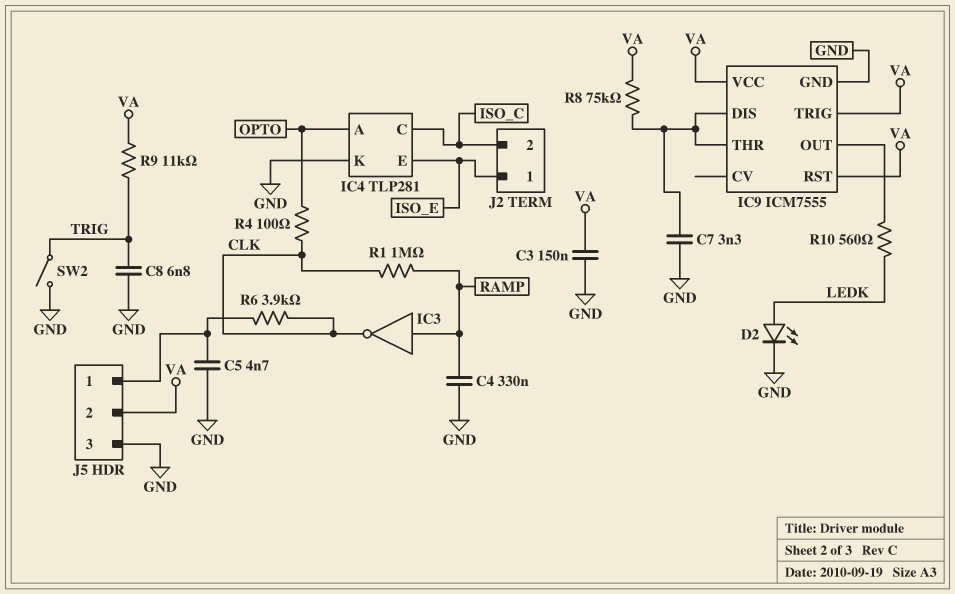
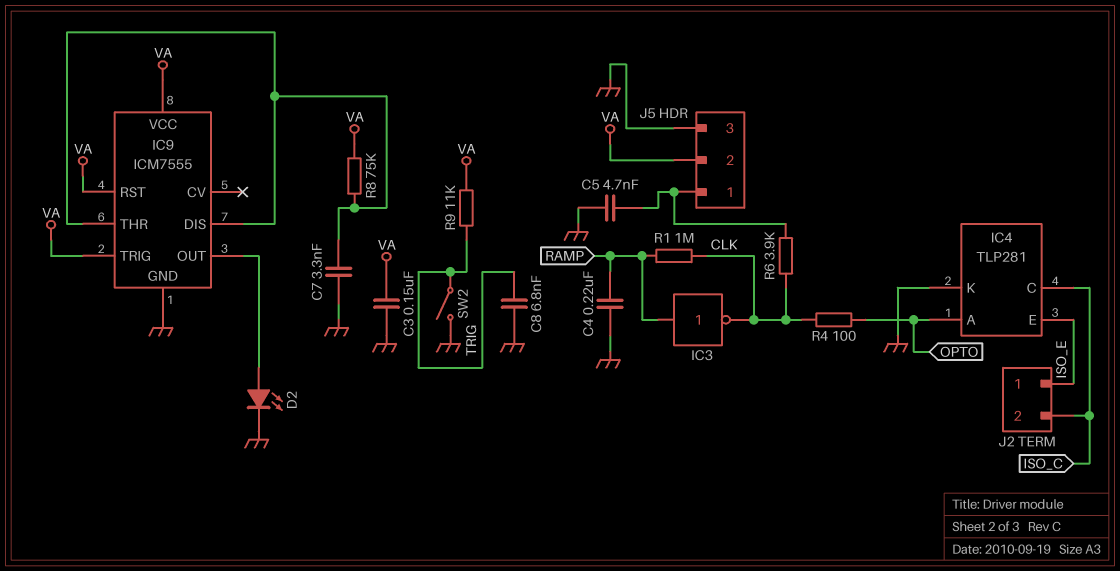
C4: 330nF (GND, RAMP) -> 220nF (GND, RAMP)
D2: LED (A LEDK, K GND) -> LED (A IC9/OUT, K GND)
R10: 560 (IC9/OUT, LEDK) -> none

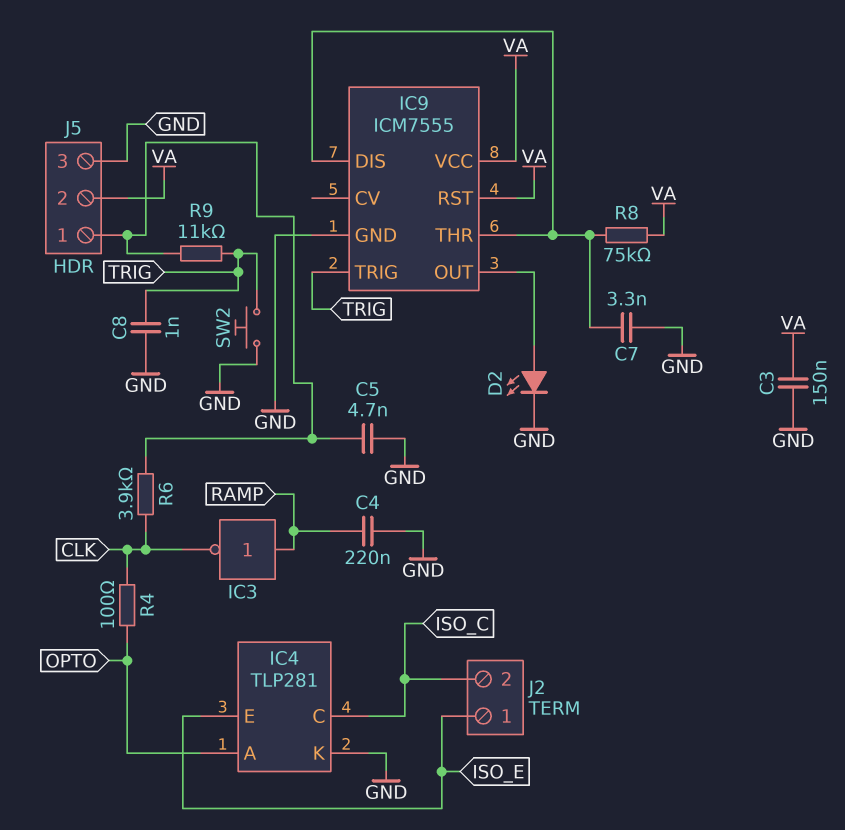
C8: 6.8nF (GND, TRIG) -> 1nF (GND, TRIG)
IC9 pin TRIG: VA -> TRIG
R1: 1M (CLK, RAMP) -> none
R9: 11k (TRIG, VA) -> 11k (J5/1, TRIG)
SW2: switch (GND, TRIG) -> button (GND, TRIG)

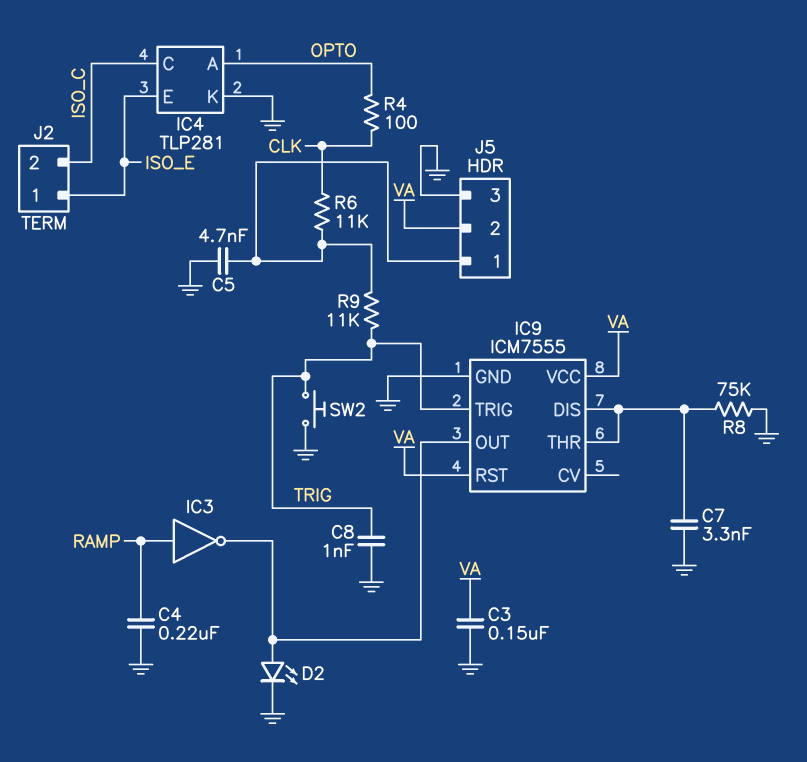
IC3: NOT (in RAMP, out CLK) -> NOT (in RAMP, out IC9/OUT)
R6: 3.9k (CLK, J5/1) -> 11k (CLK, J5/1)
R8: 75k (IC9/DIS, VA) -> 75k (GND, IC9/DIS)

